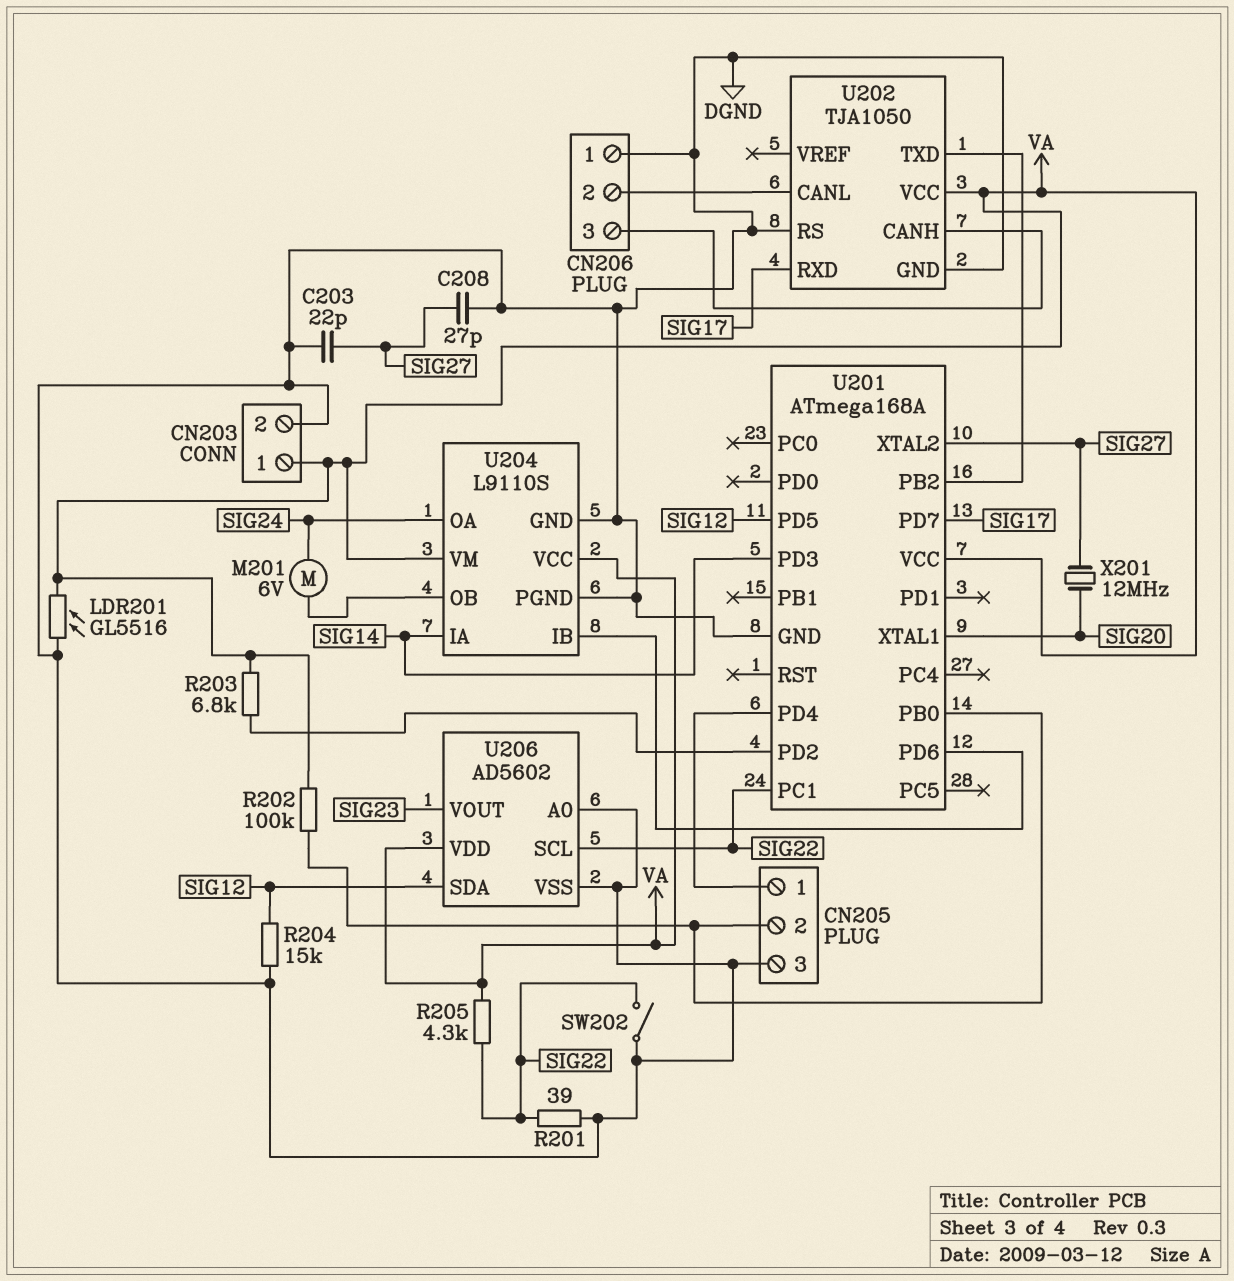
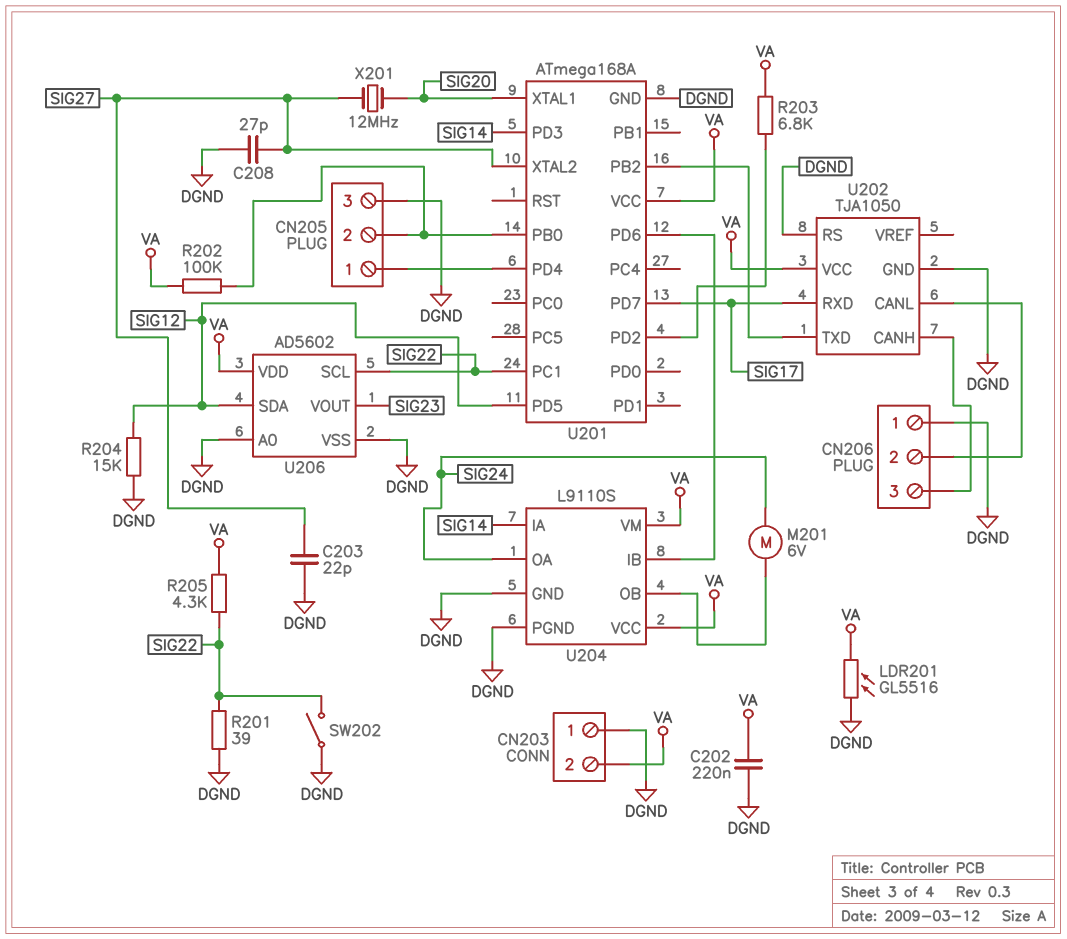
C202: none -> 220nF (DGND, VA)
CN203 pin 1: VA -> DGND
CN203 pin 2: DGND -> VA

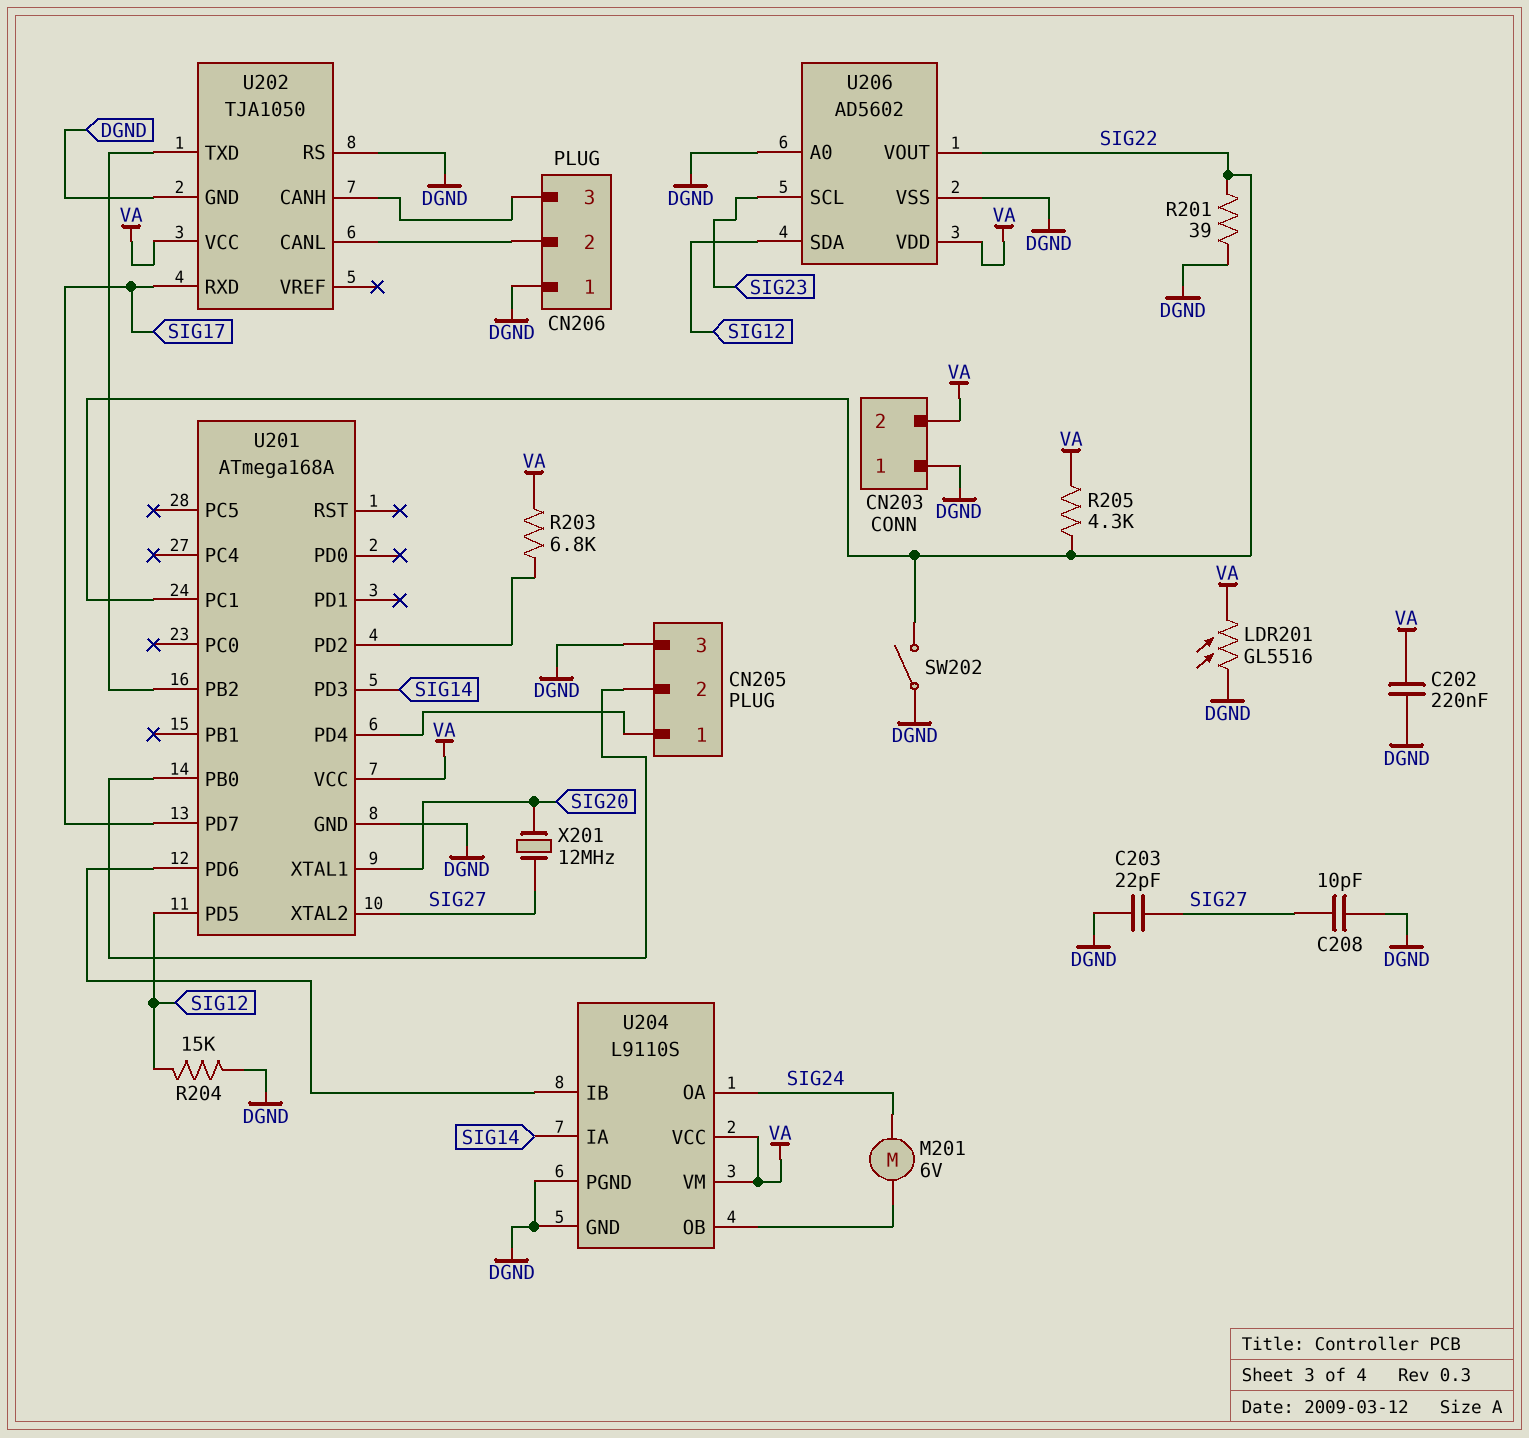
C208: 27pF (DGND, SIG27) -> 10pF (DGND, SIG27)
R202: 100k (CN205/2, VA) -> none
U206 pin SCL: SIG22 -> SIG23
U206 pin VOUT: SIG23 -> SIG22

